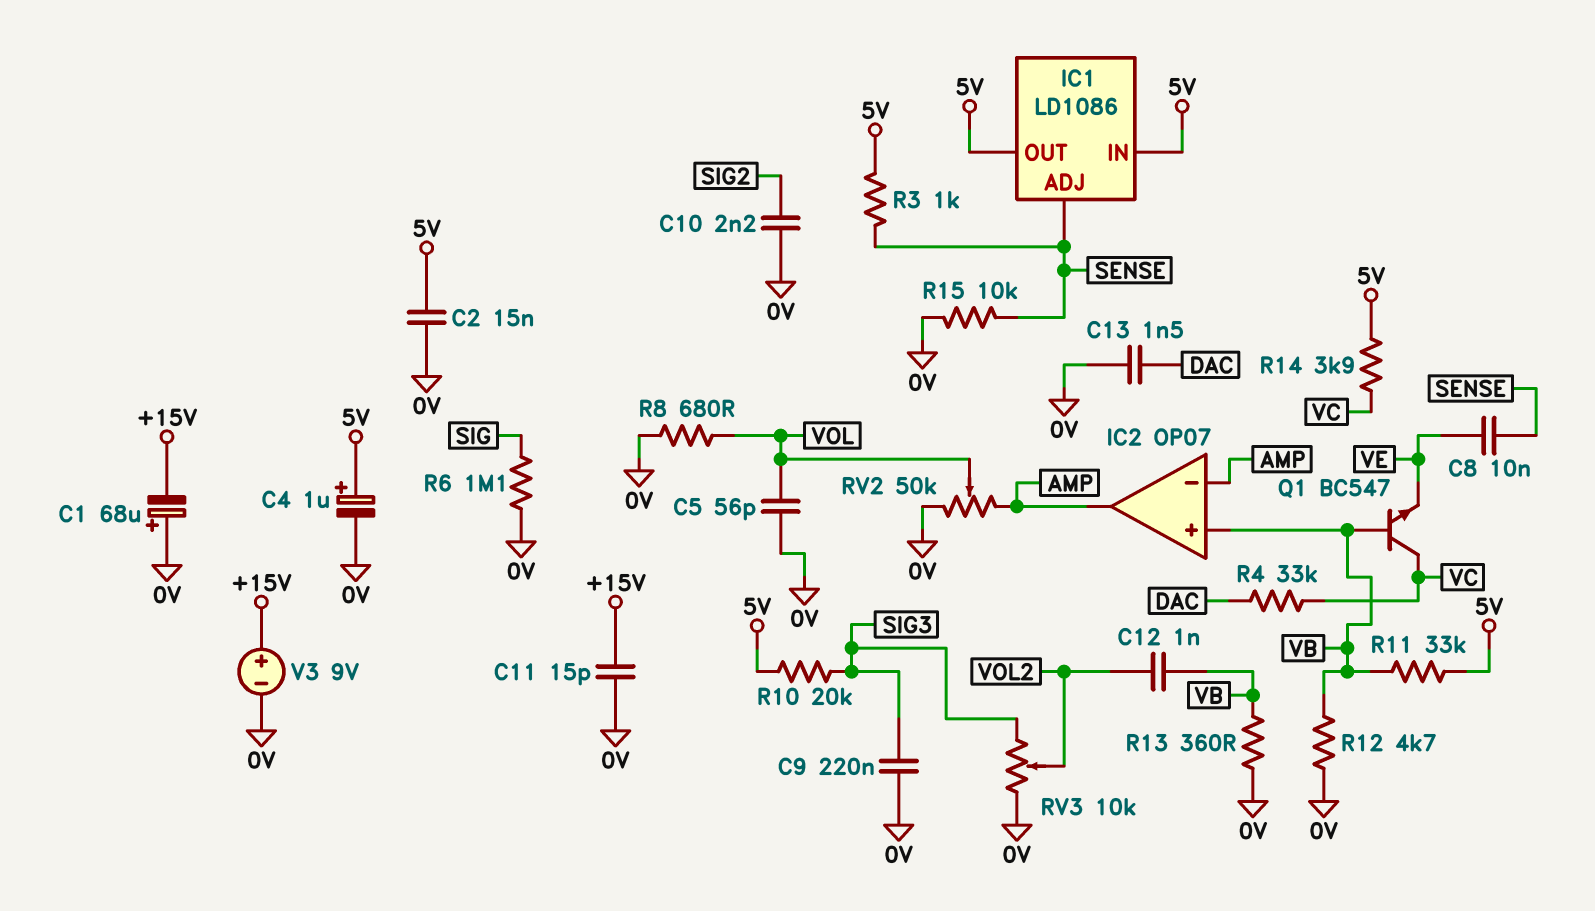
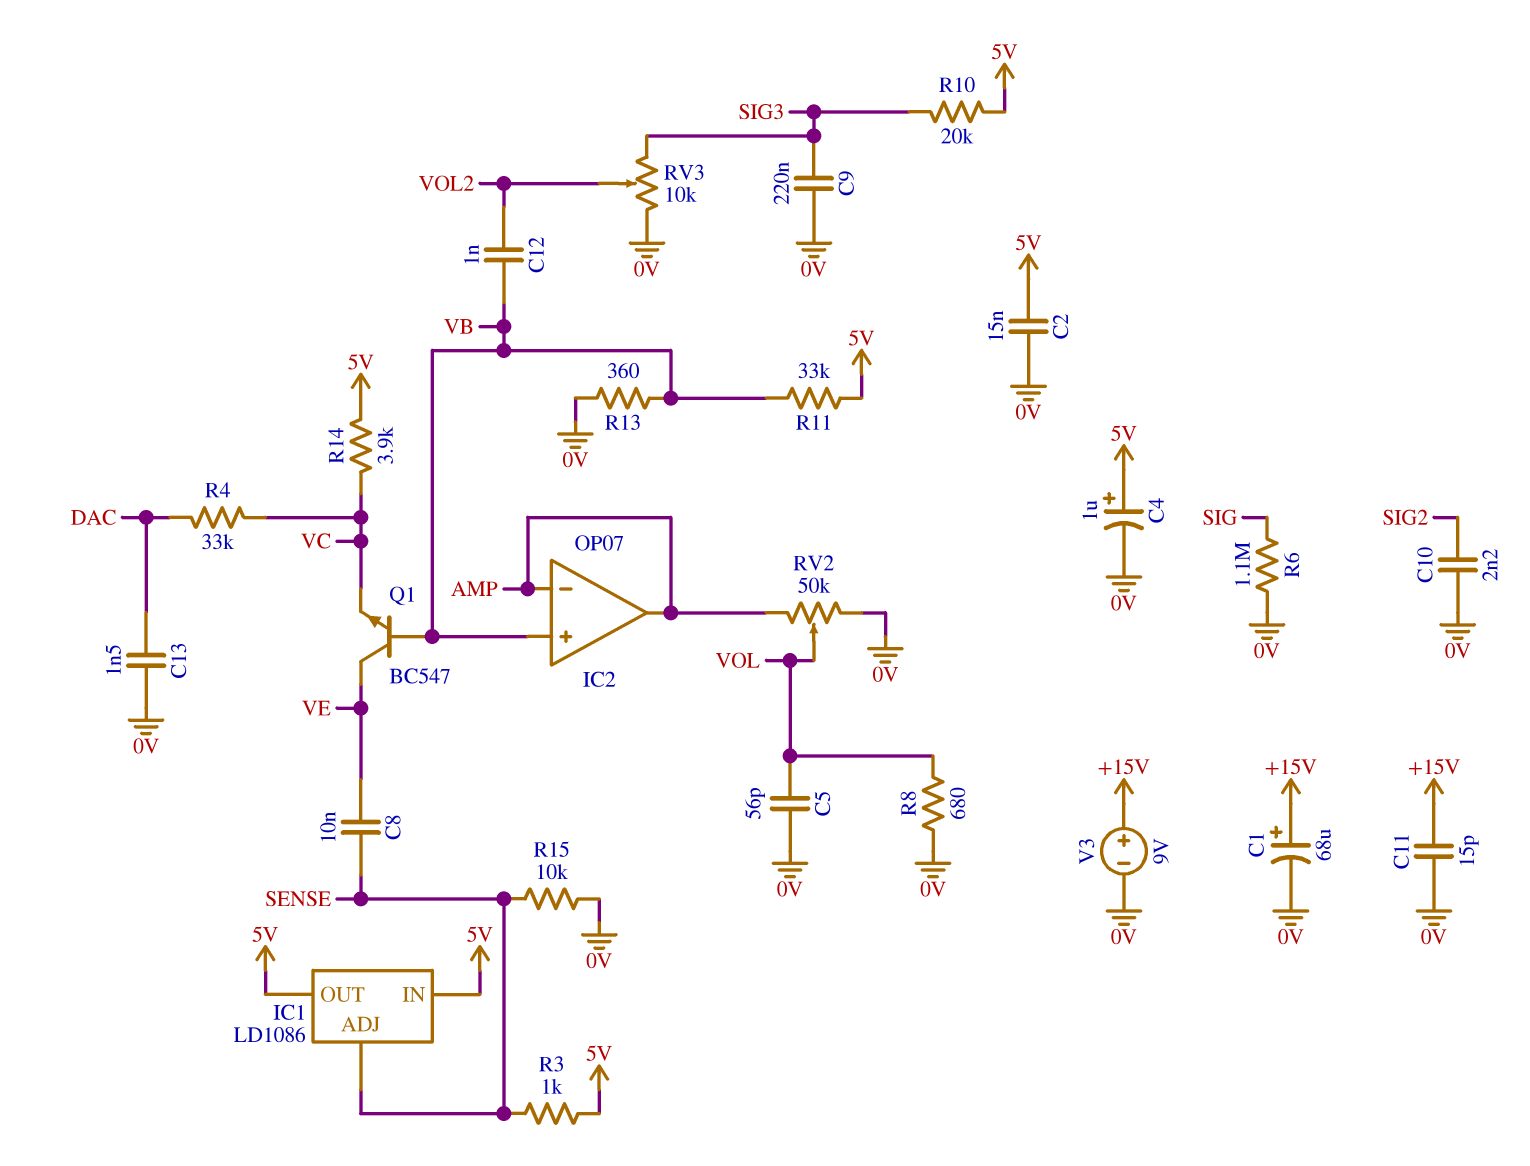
C1: 68uF (plus 0V, minus +15V) -> 68uF (plus +15V, minus 0V)
Q1: NPN BC547 (B VB, C VC, E VE) -> NPN BC547 (B VB, C VE, E VC)
R12: 4.7k (0V, VB) -> none

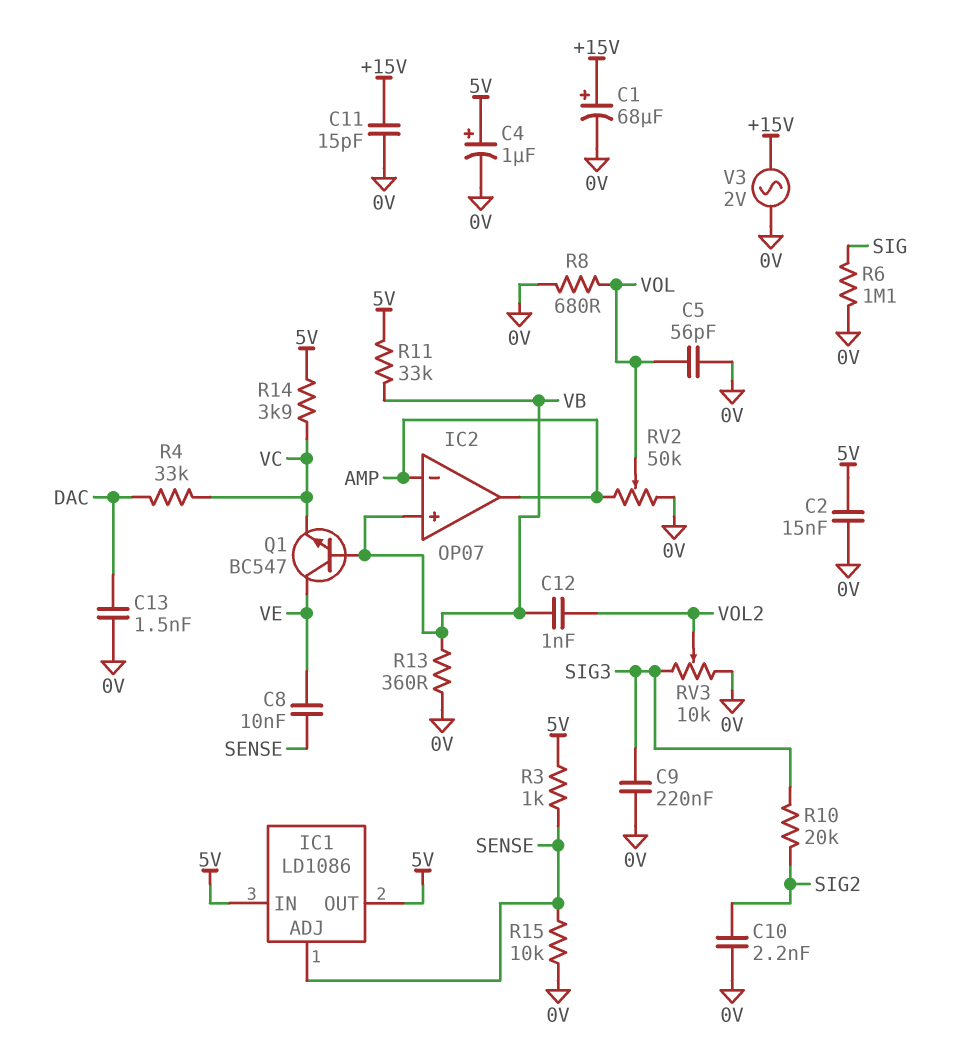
R10: 20k (5V, SIG3) -> 20k (SIG2, SIG3)
V3: 9V (plus +15V, minus 0V) -> AC 2V (+15V, 0V)

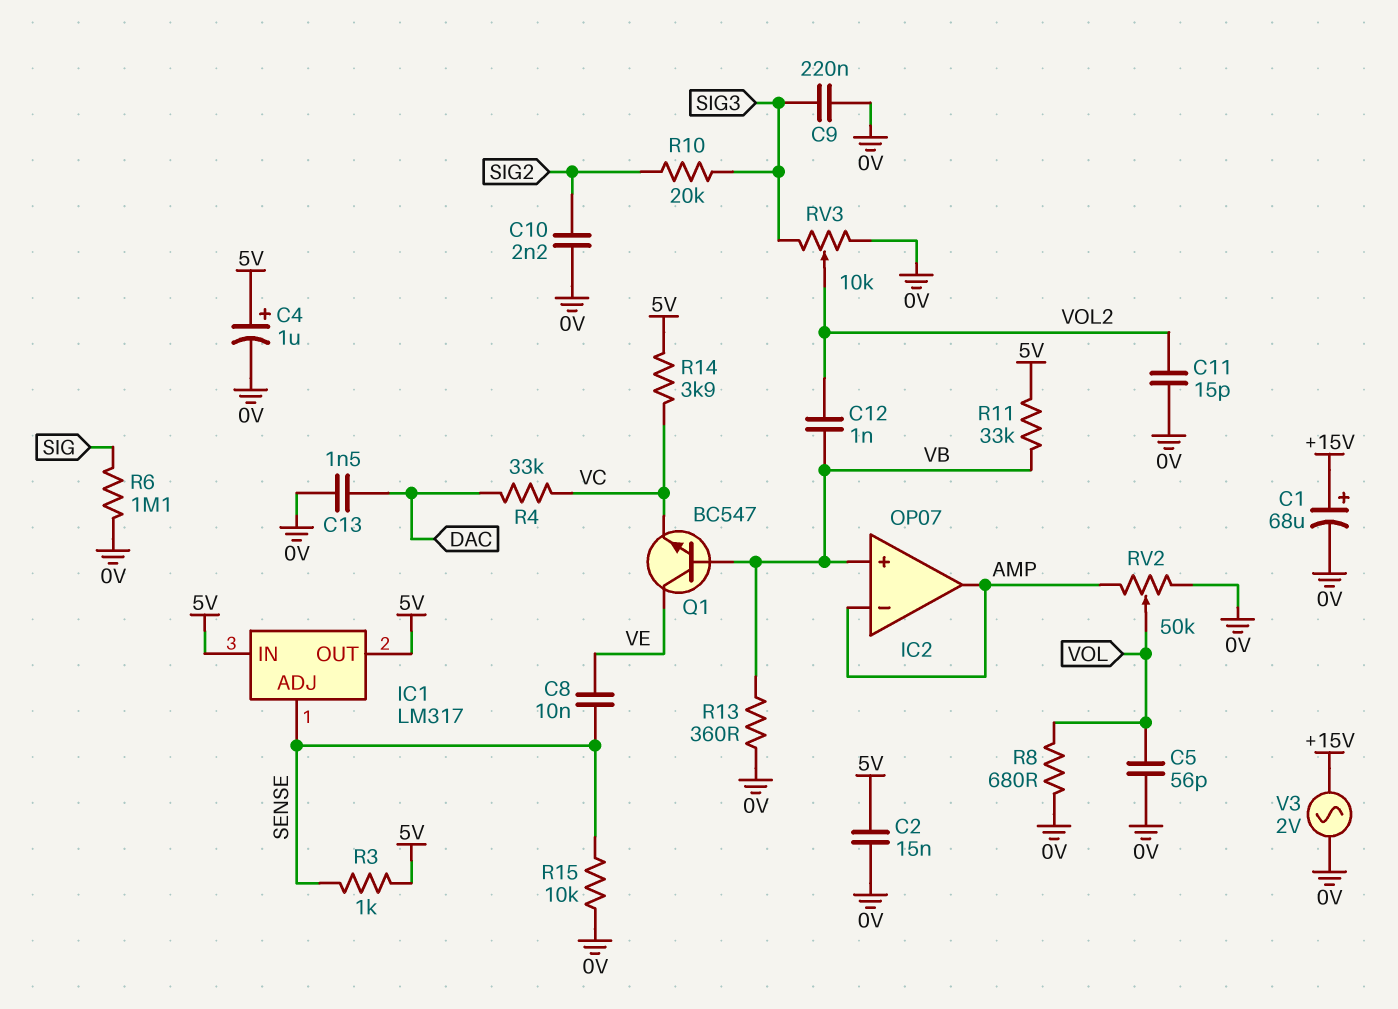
C11: 15pF (+15V, 0V) -> 15pF (0V, VOL2)
IC1: LD1086 -> LM317

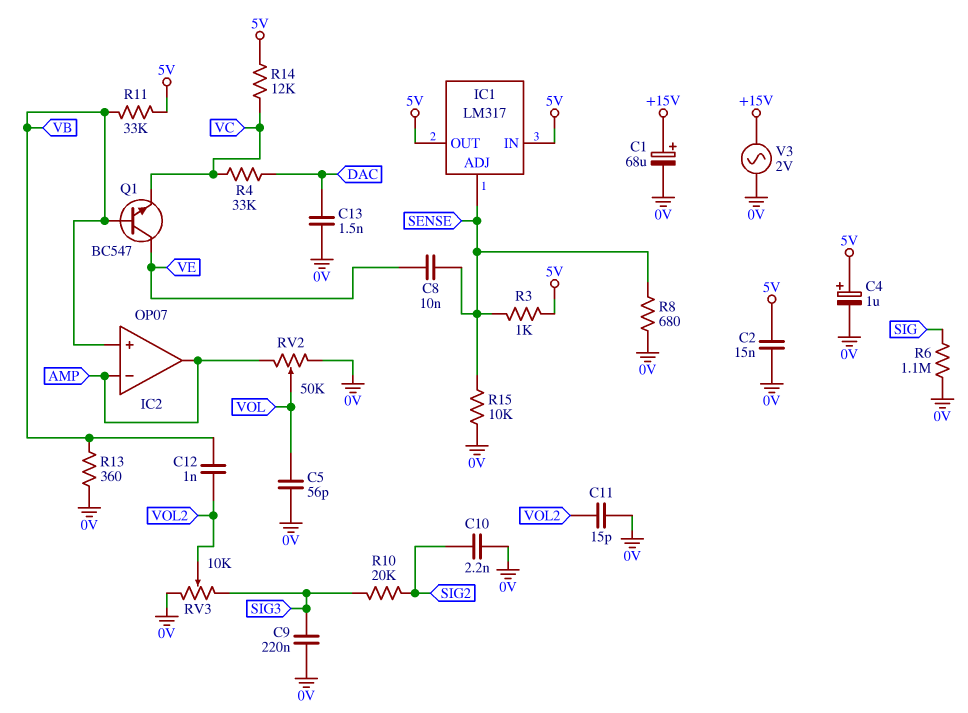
R8: 680 (0V, VOL) -> 680 (0V, SENSE)
R14: 3.9k (5V, VC) -> 12k (5V, VC)

